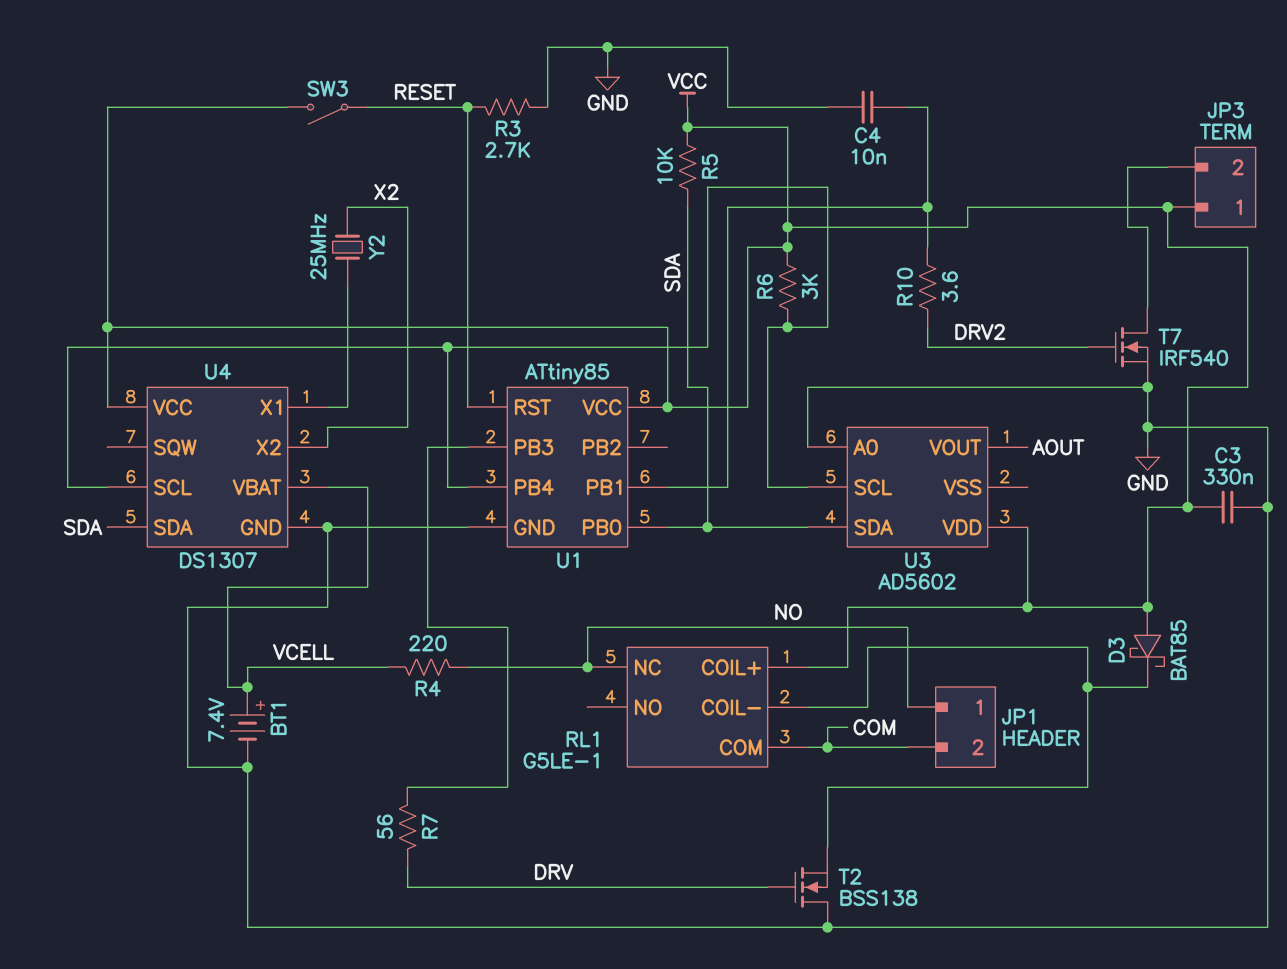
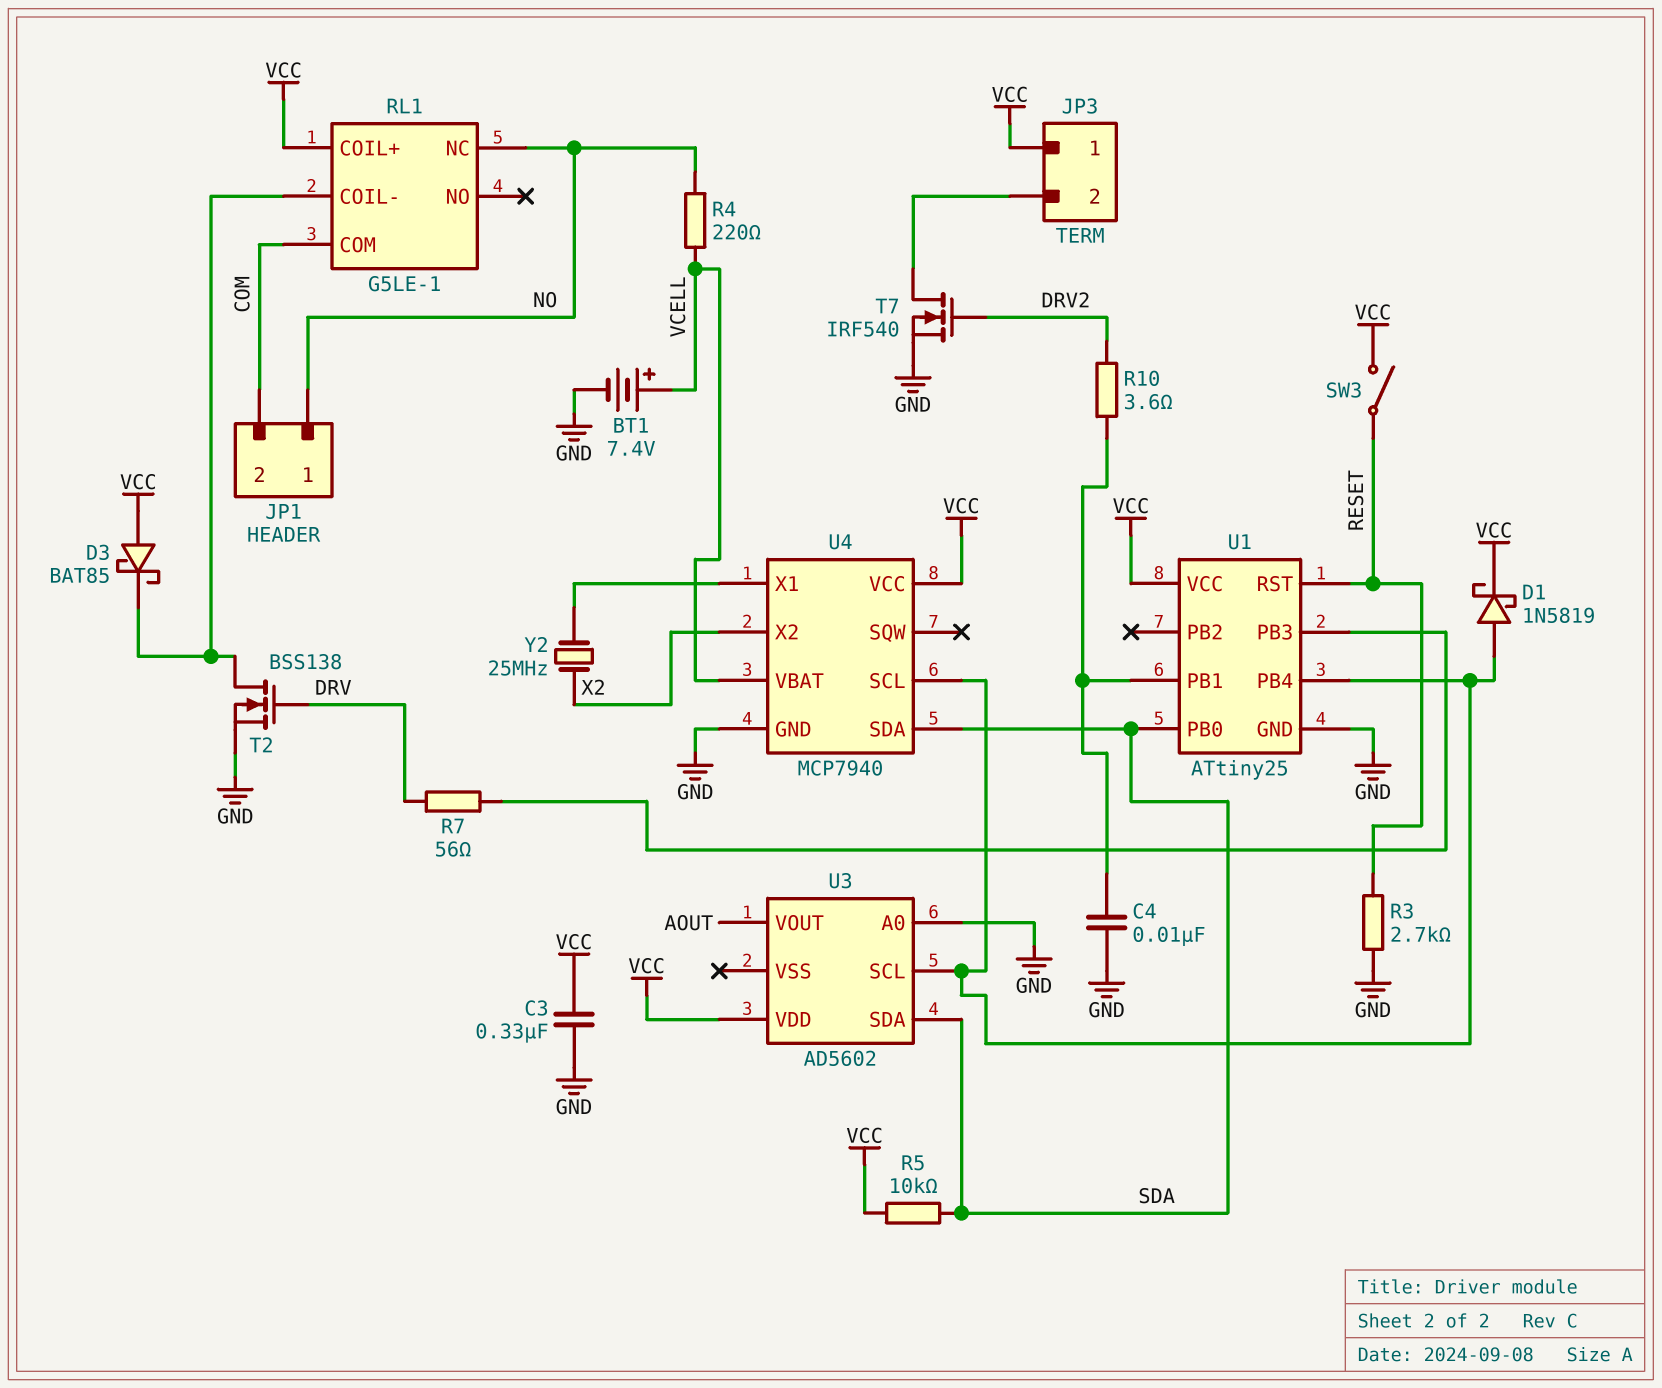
D1: none -> schottky 1N5819 (A U1/PB4, K VCC)
R6: 3k (U1/PB4, VCC) -> none
T2: NMOS BSS138 (G DRV, D GND, S RL1/COIL-) -> NMOS BSS138 (G DRV, D RL1/COIL-, S GND)
U1: ATtiny85 -> ATtiny25
U4: DS1307 -> MCP7940

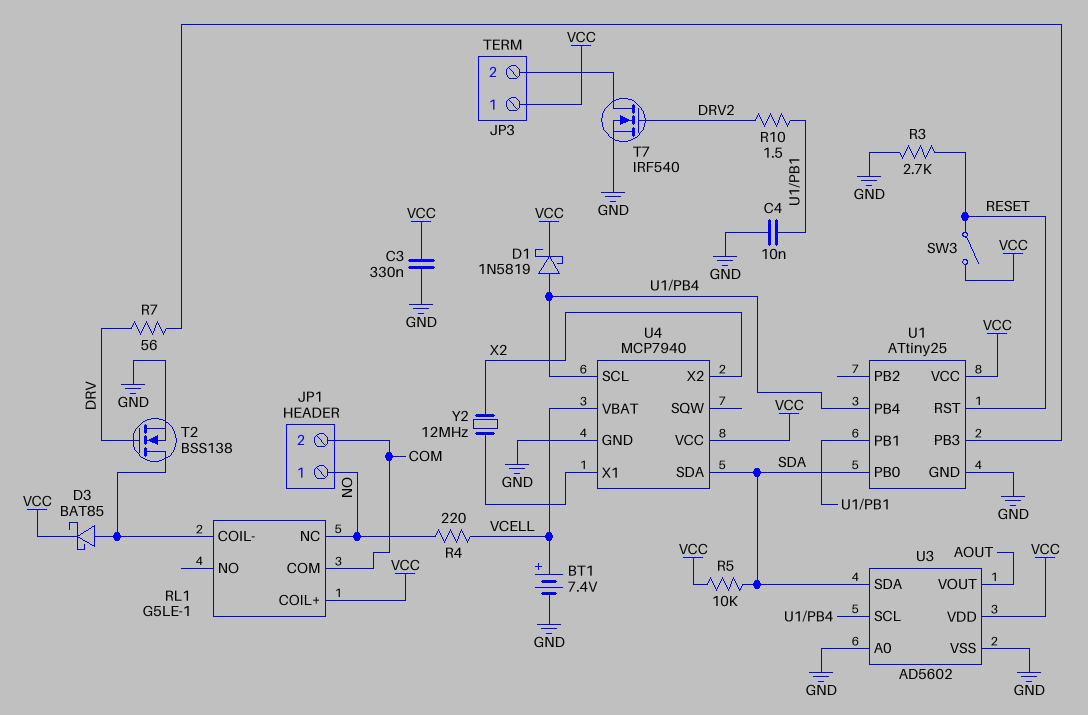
D3: schottky BAT85 (A VCC, K RL1/COIL-) -> schottky BAT85 (A RL1/COIL-, K VCC)
R10: 3.6 (DRV2, U1/PB1) -> 1.5 (DRV2, U1/PB1)
U3 pin VSS: none -> GND
Y2: 25MHz (U4/X1, X2) -> 12MHz (U4/X1, X2)

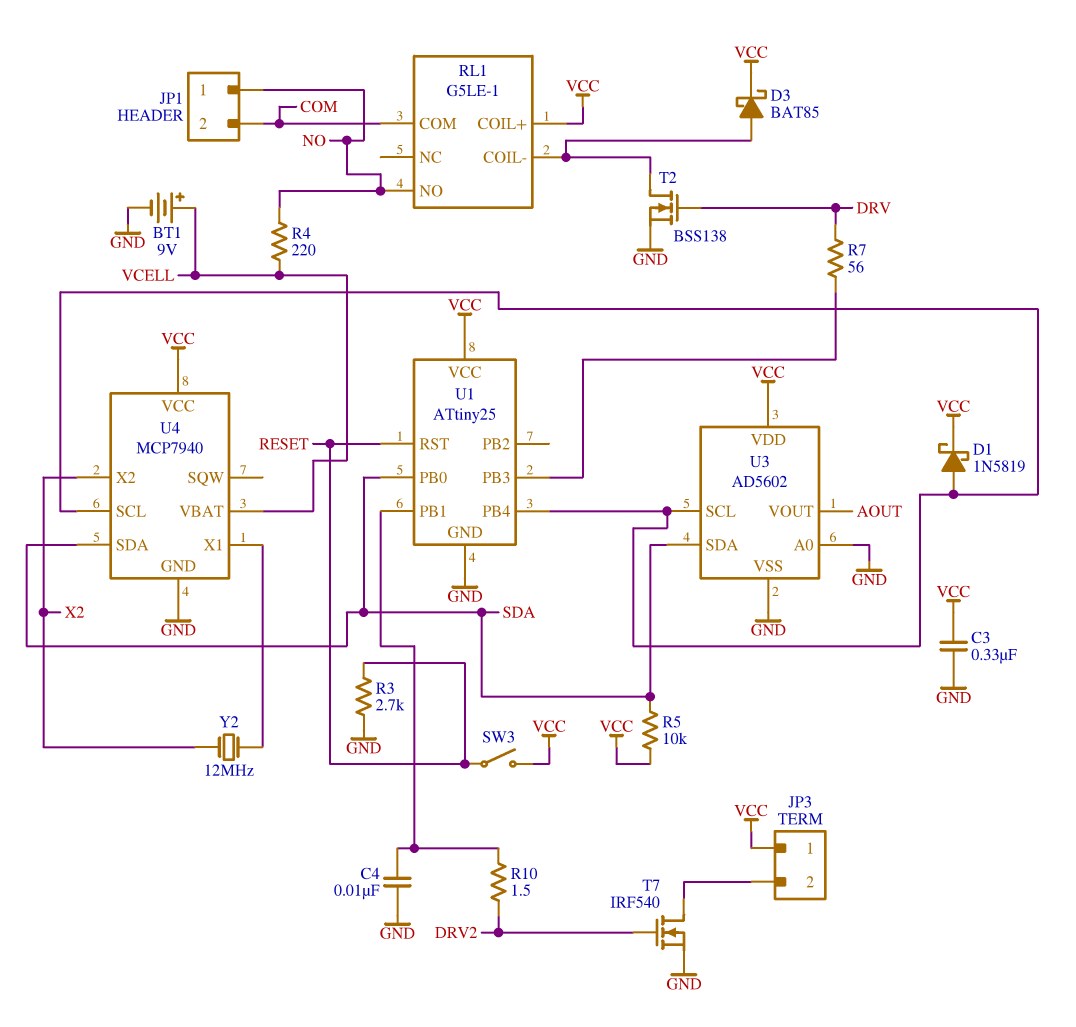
BT1: 7.4V (plus VCELL, minus GND) -> 9V (plus VCELL, minus GND)
RL1 pin NC: NO -> none
RL1 pin NO: none -> NO

